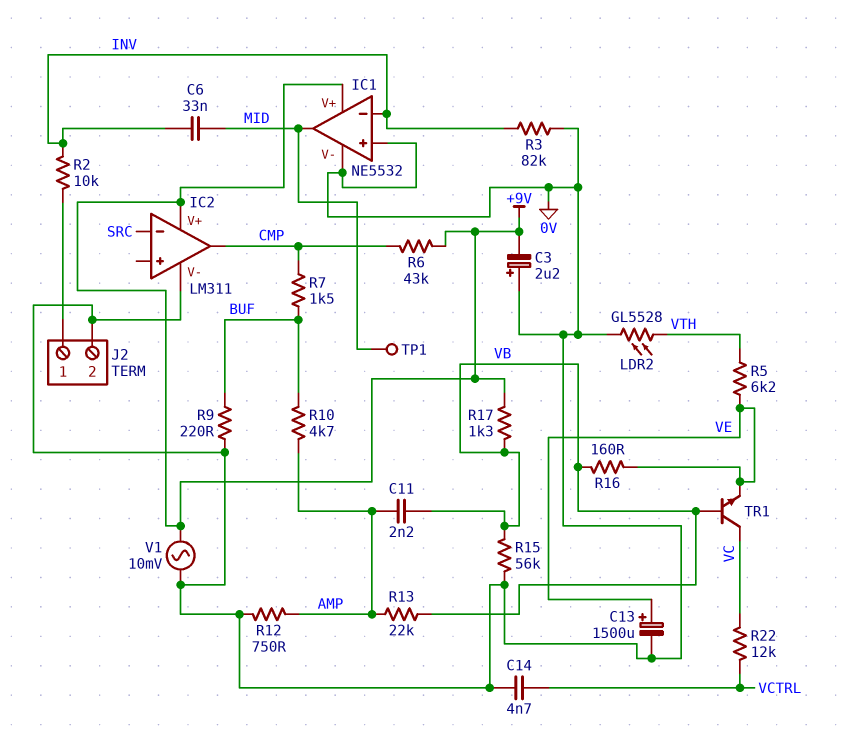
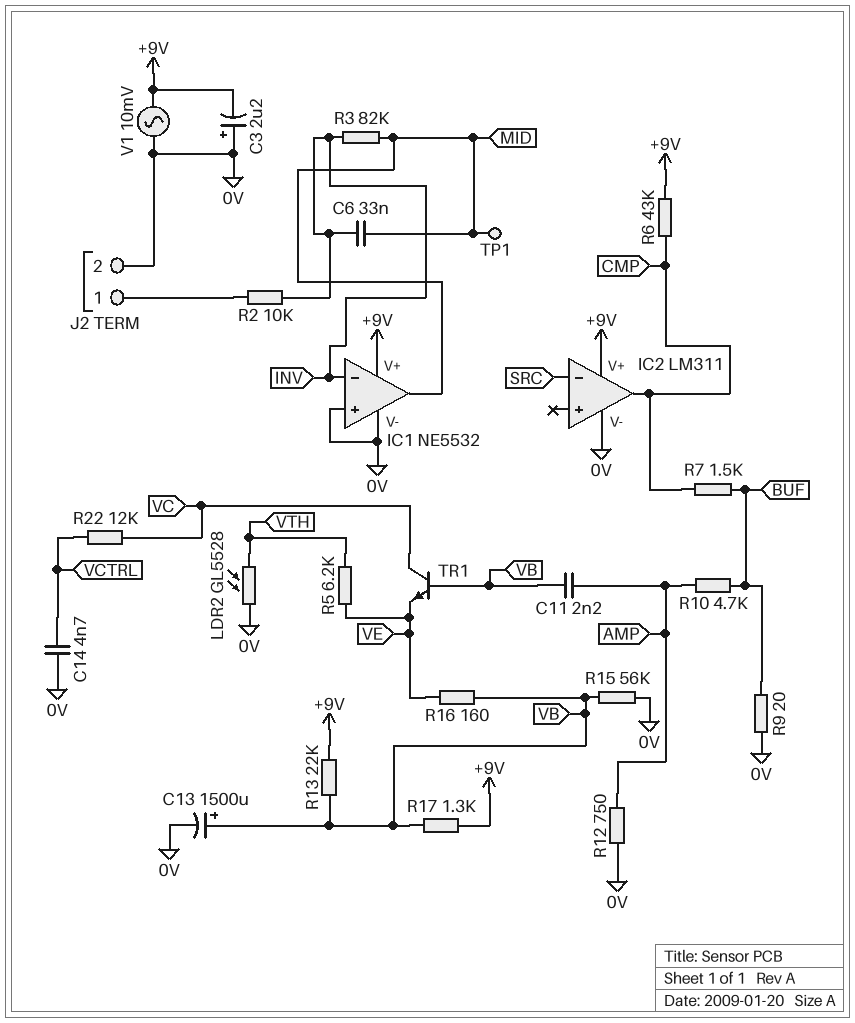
C13: 1500uF (plus VE, minus 0V) -> 1500uF (plus VB, minus 0V)
R3: 82k (0V, INV) -> 82k (INV, MID)
R9: 220 (0V, BUF) -> 20 (0V, BUF)
R13: 22k (AMP, VB) -> 22k (+9V, VB)

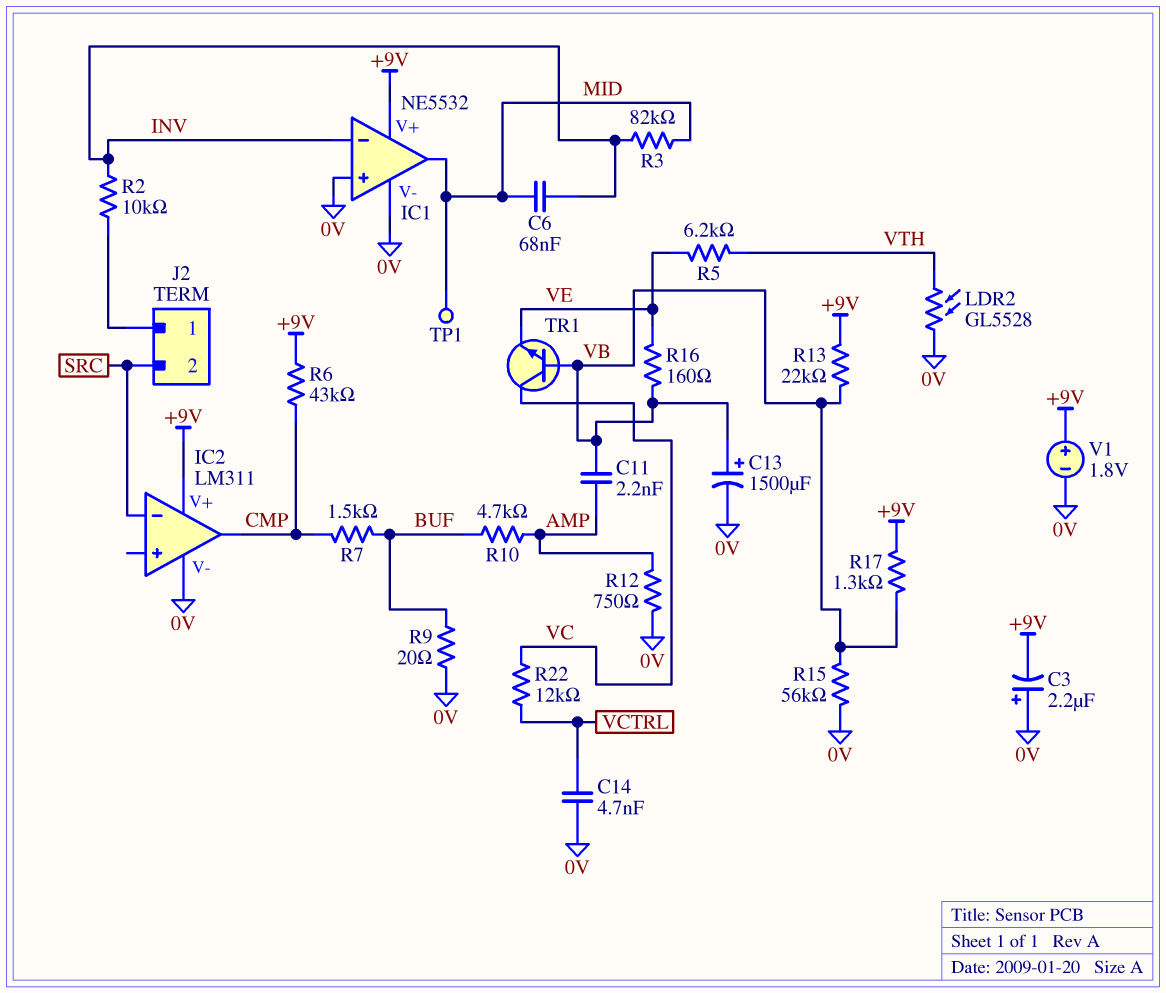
C6: 33nF (INV, MID) -> 68nF (INV, MID)
J2 pin 2: 0V -> SRC
V1: AC 10mV (+9V, 0V) -> 1.8V (plus +9V, minus 0V)

